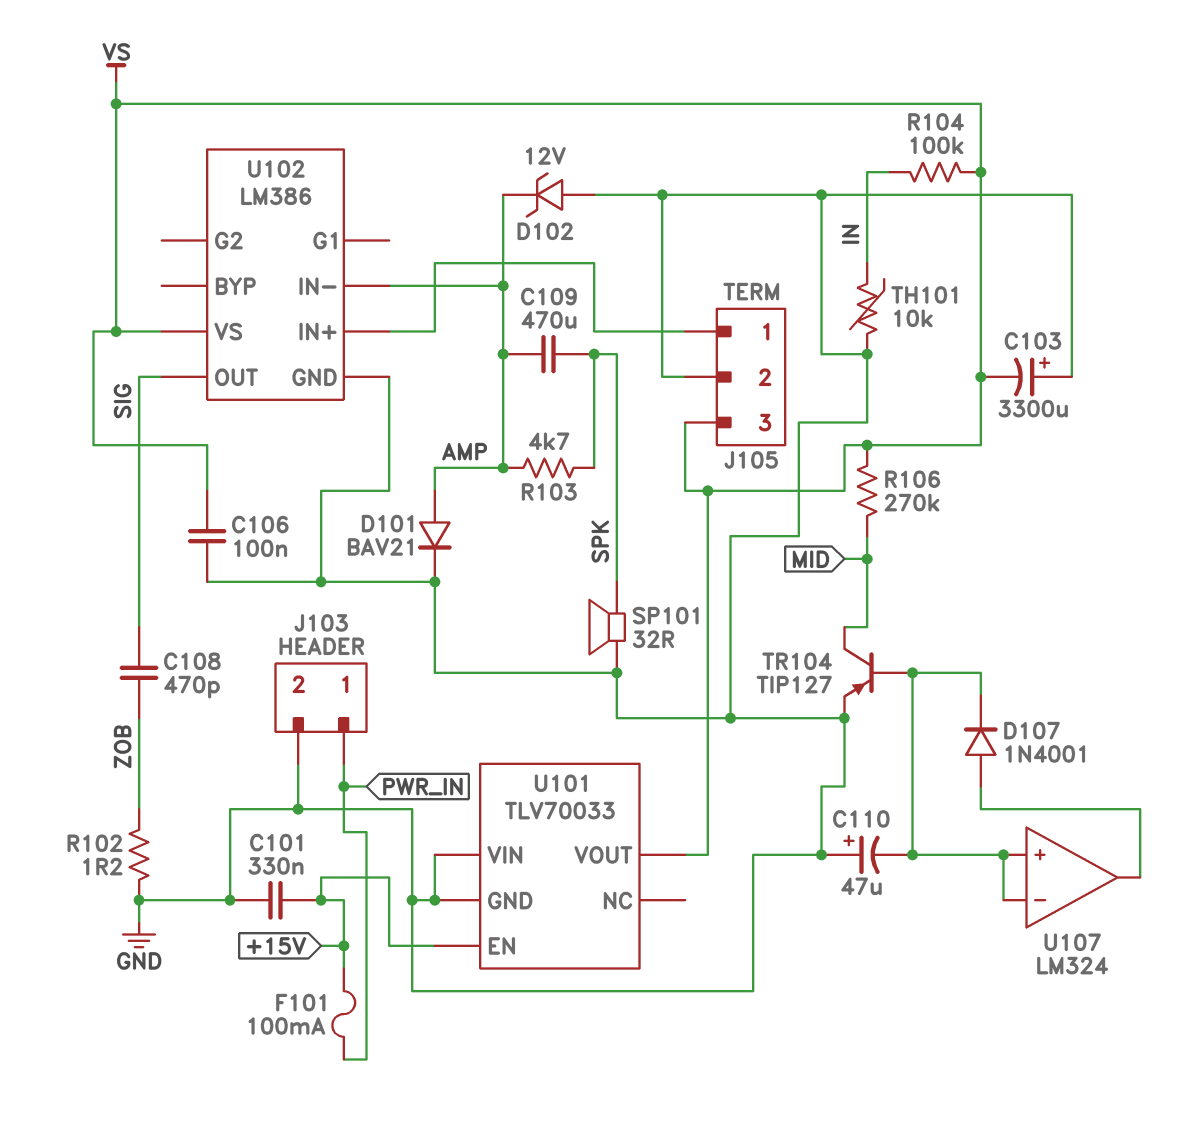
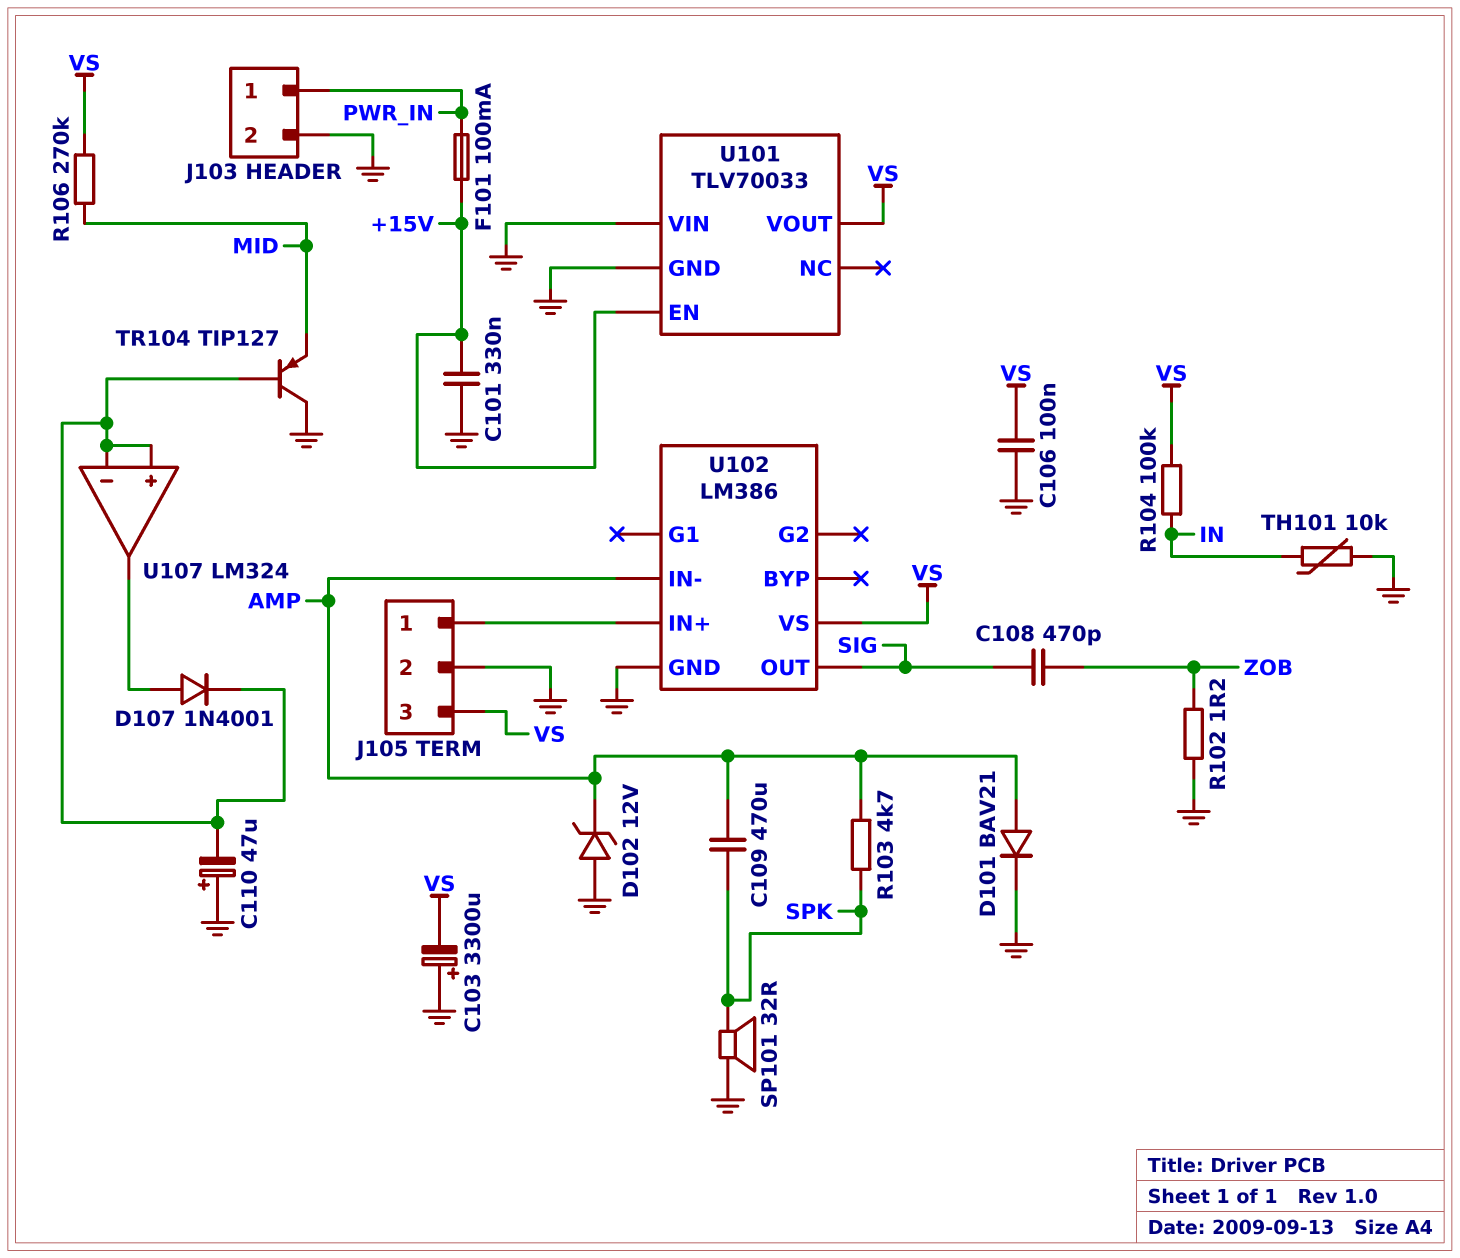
TR104: PNP TIP127 (B U107/in+, C MID, E GND) -> PNP TIP127 (B U107/in+, C GND, E MID)

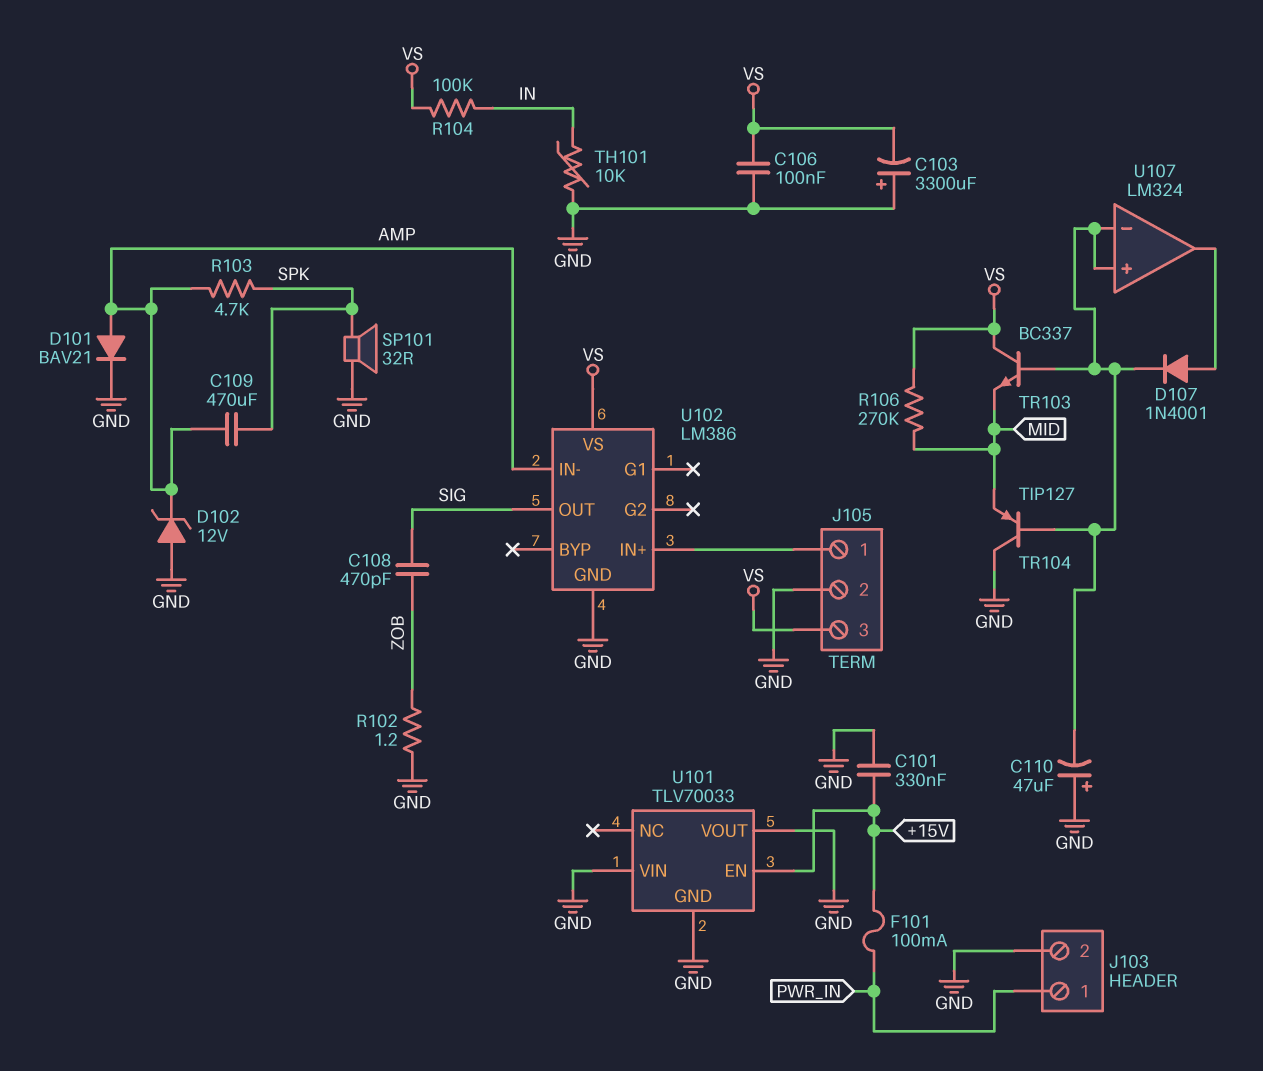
TR103: none -> NPN BC337 (B U107/in+, C VS, E MID)
U101 pin VOUT: VS -> GND

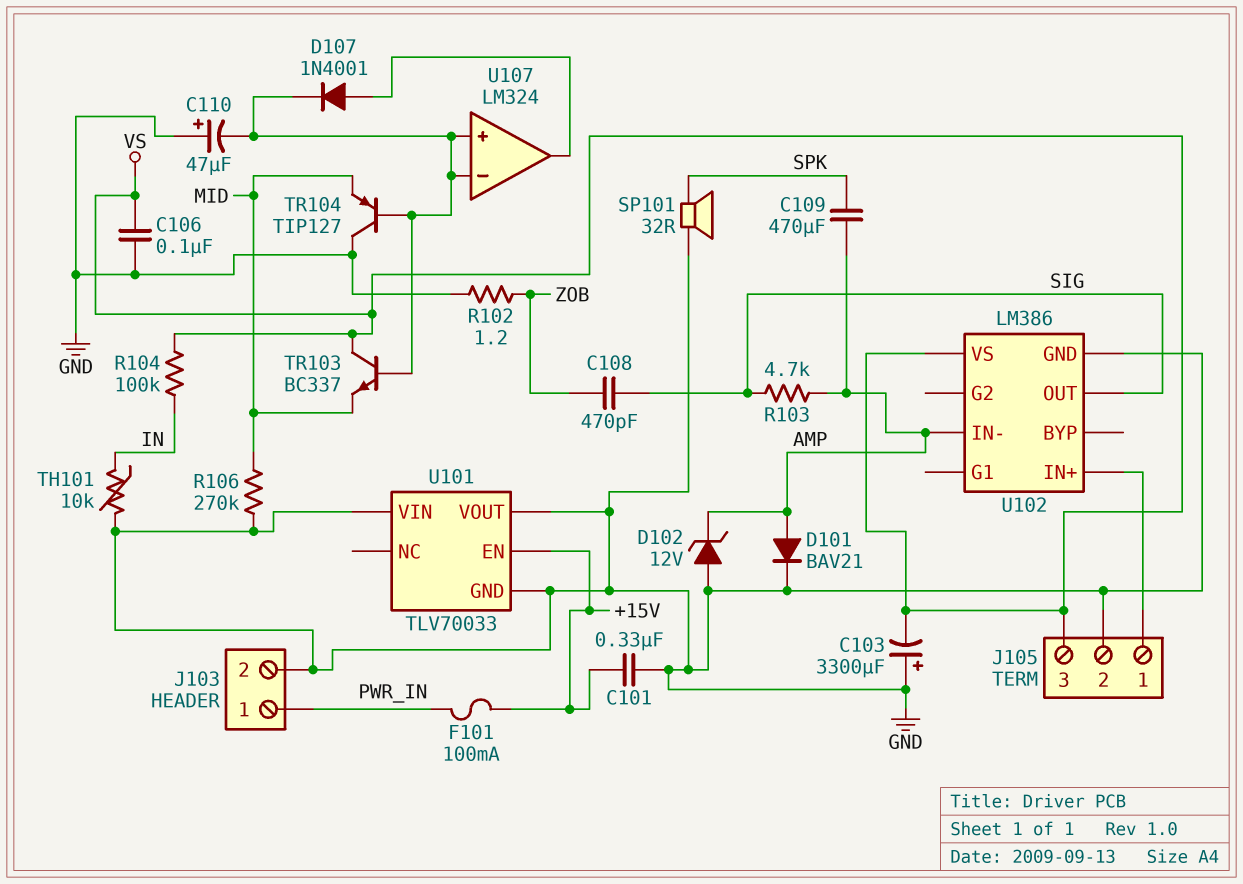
R103: 4.7k (AMP, SPK) -> 4.7k (AMP, SIG)
R106: 270k (MID, VS) -> 270k (GND, MID)

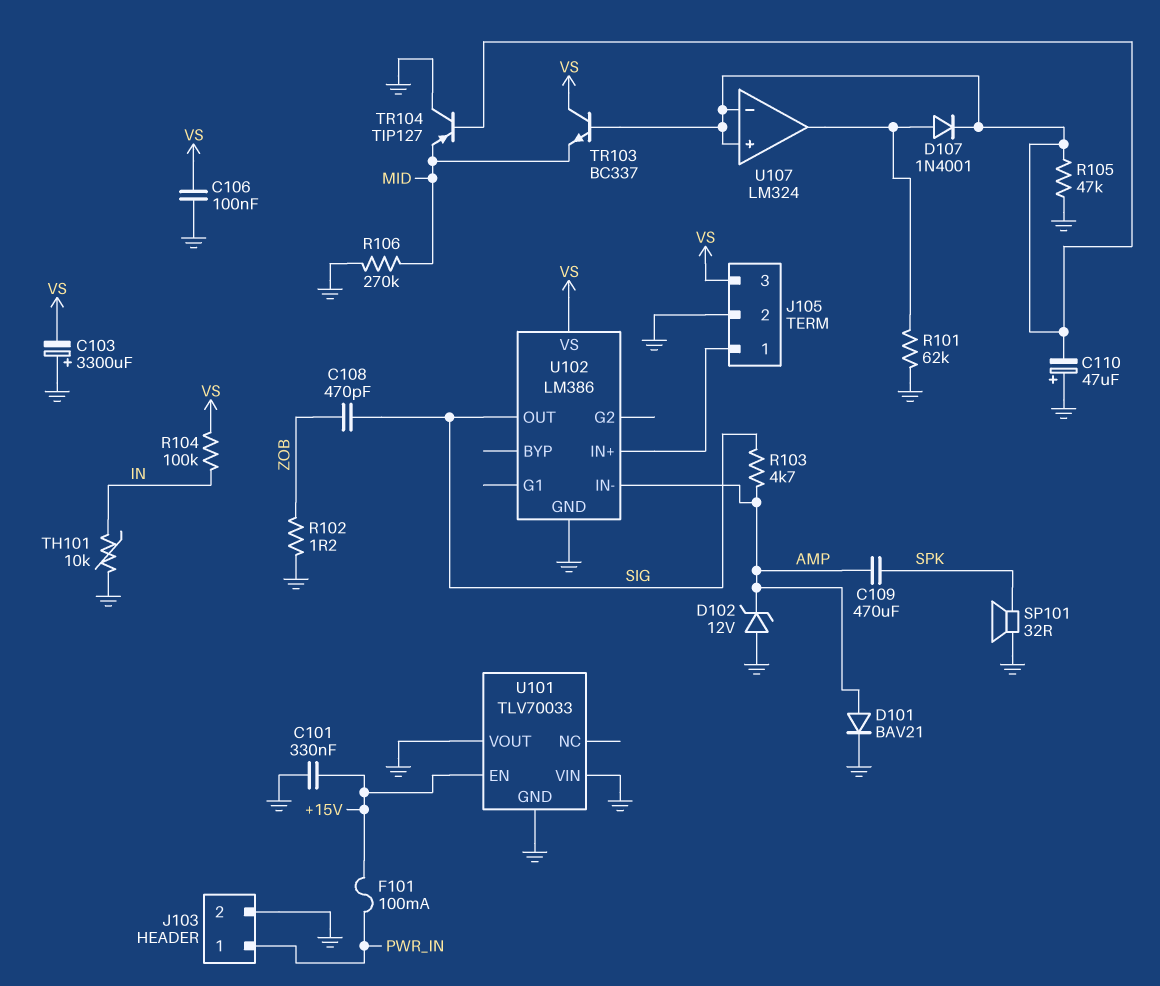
R101: none -> 62k (GND, U107/out)
R105: none -> 47k (GND, U107/in+)

